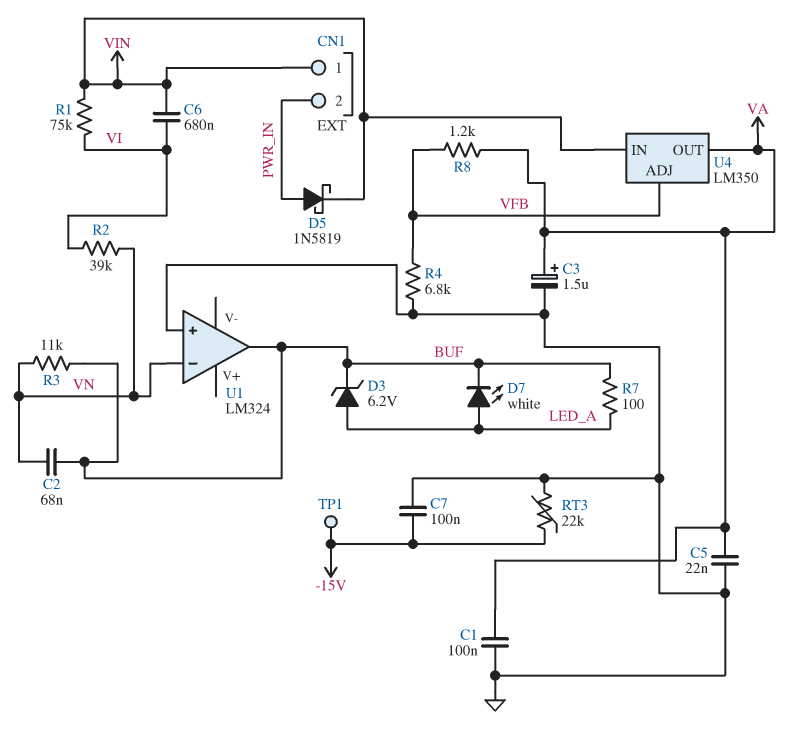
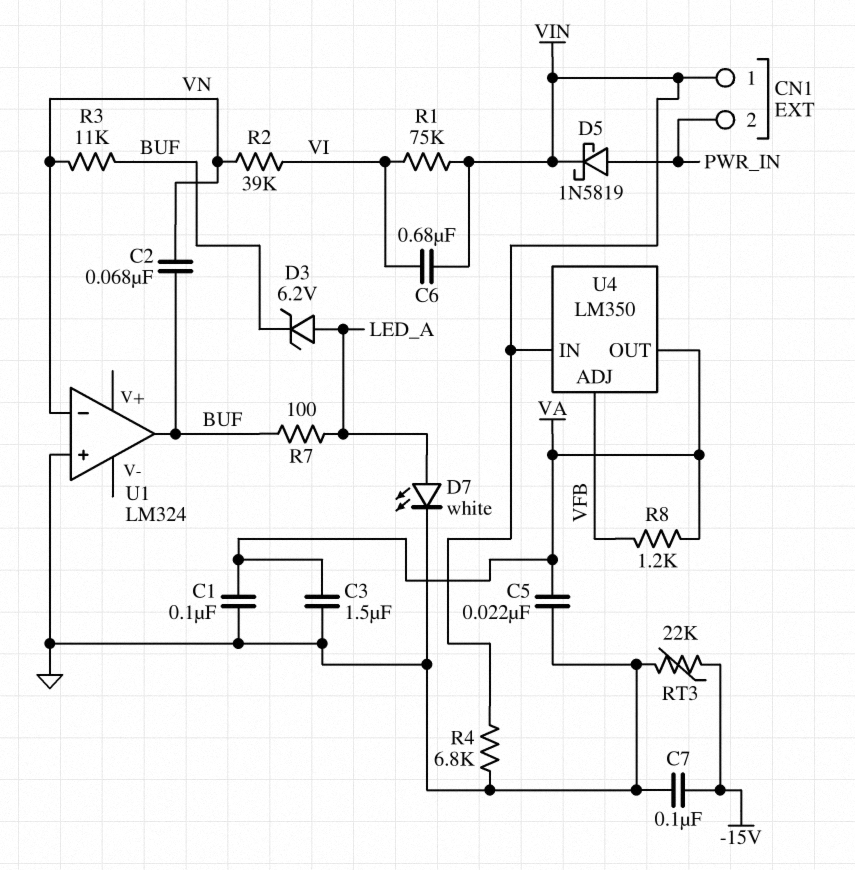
C3: 1.5uF (plus VA, minus GND) -> 1.5uF (GND, VA)
D7: LED white (A LED_A, K BUF) -> LED white (A LED_A, K GND)
R4: 6.8k (GND, VFB) -> 6.8k (GND, VIN)
TP1: test point (-15V) -> none

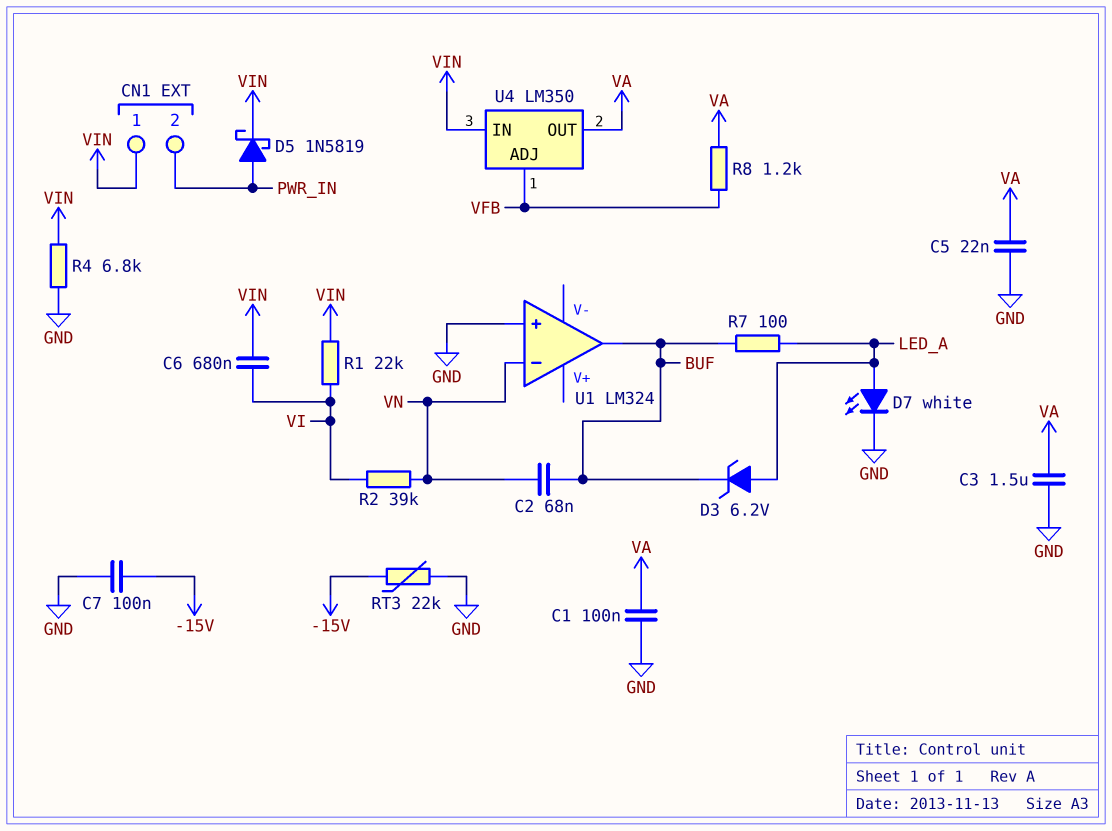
R1: 75k (VI, VIN) -> 22k (VI, VIN)
R3: 11k (BUF, VN) -> none

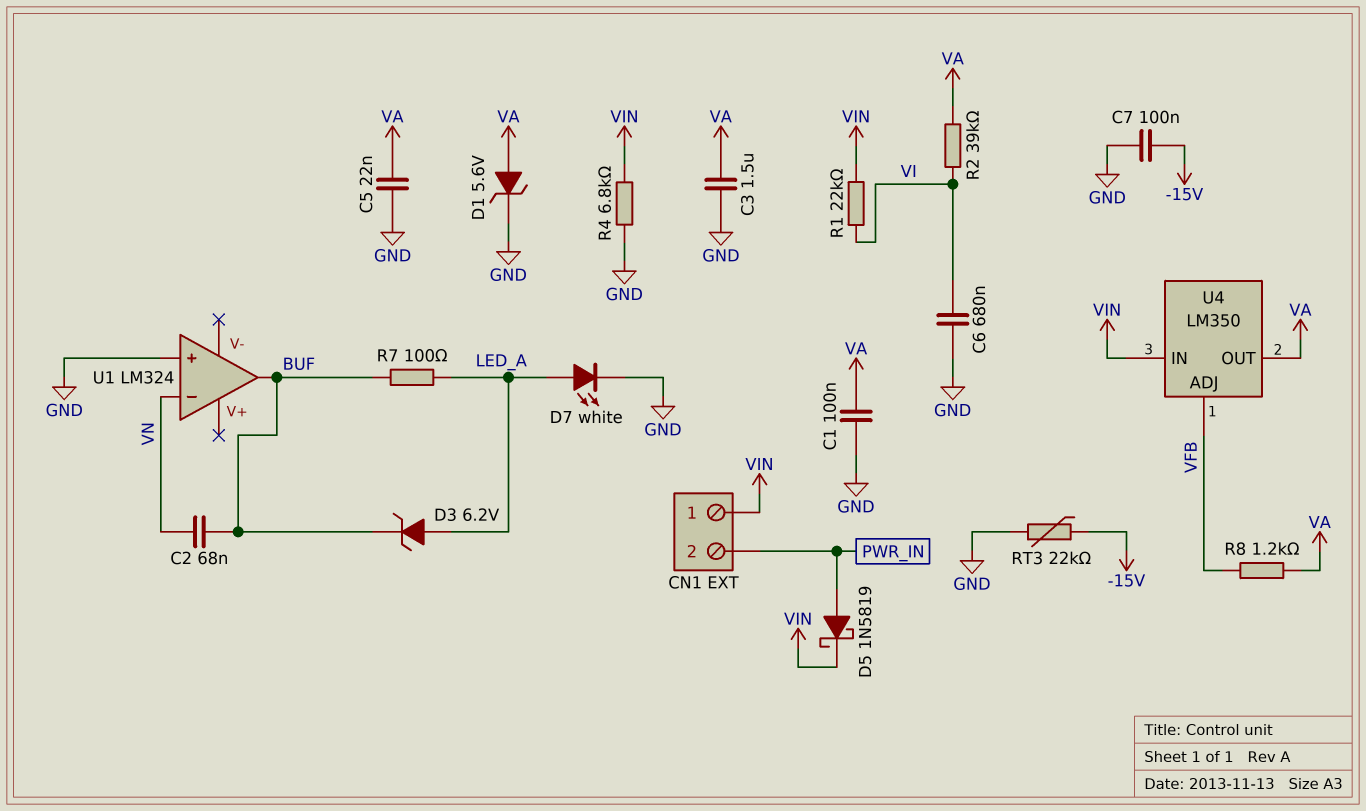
C6: 680nF (VI, VIN) -> 680nF (GND, VI)
D1: none -> zener 5.6V (A VA, K GND)
R2: 39k (VI, VN) -> 39k (VA, VI)

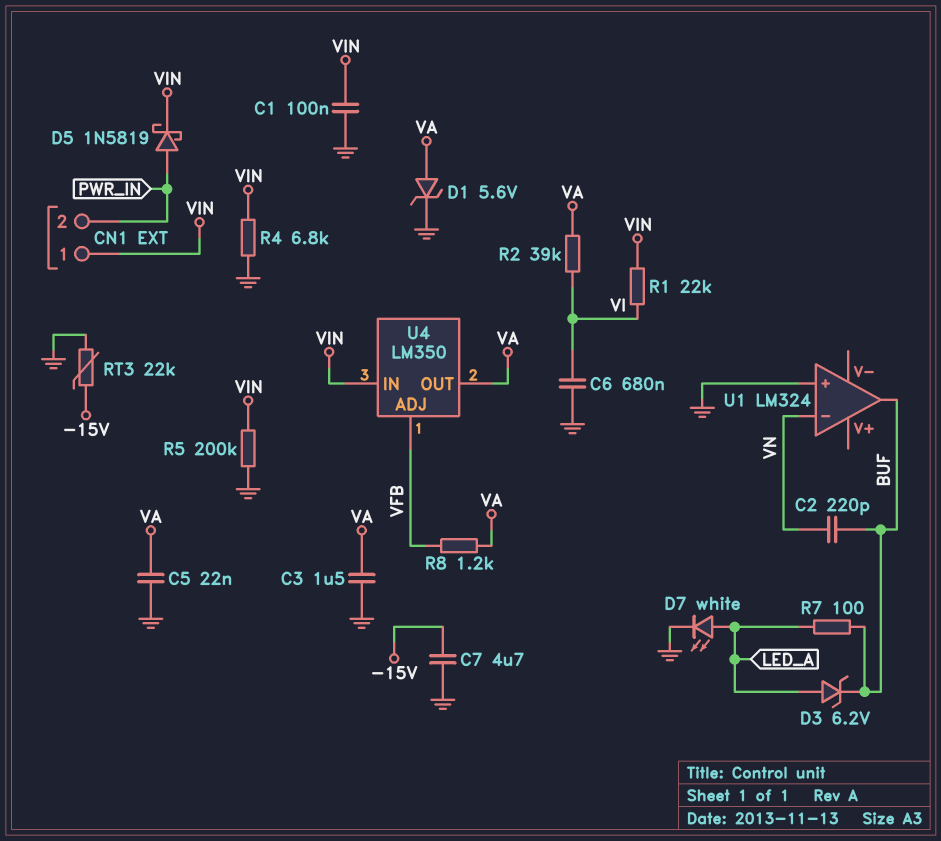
C1: 100nF (GND, VA) -> 100nF (GND, VIN)
C2: 68nF (BUF, VN) -> 220pF (BUF, VN)
C7: 100nF (-15V, GND) -> 4.7uF (-15V, GND)
R5: none -> 200k (GND, VIN)

